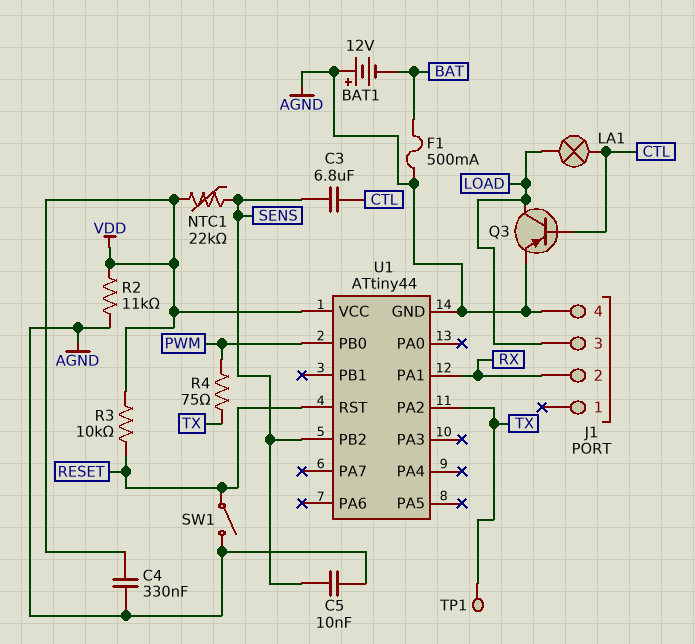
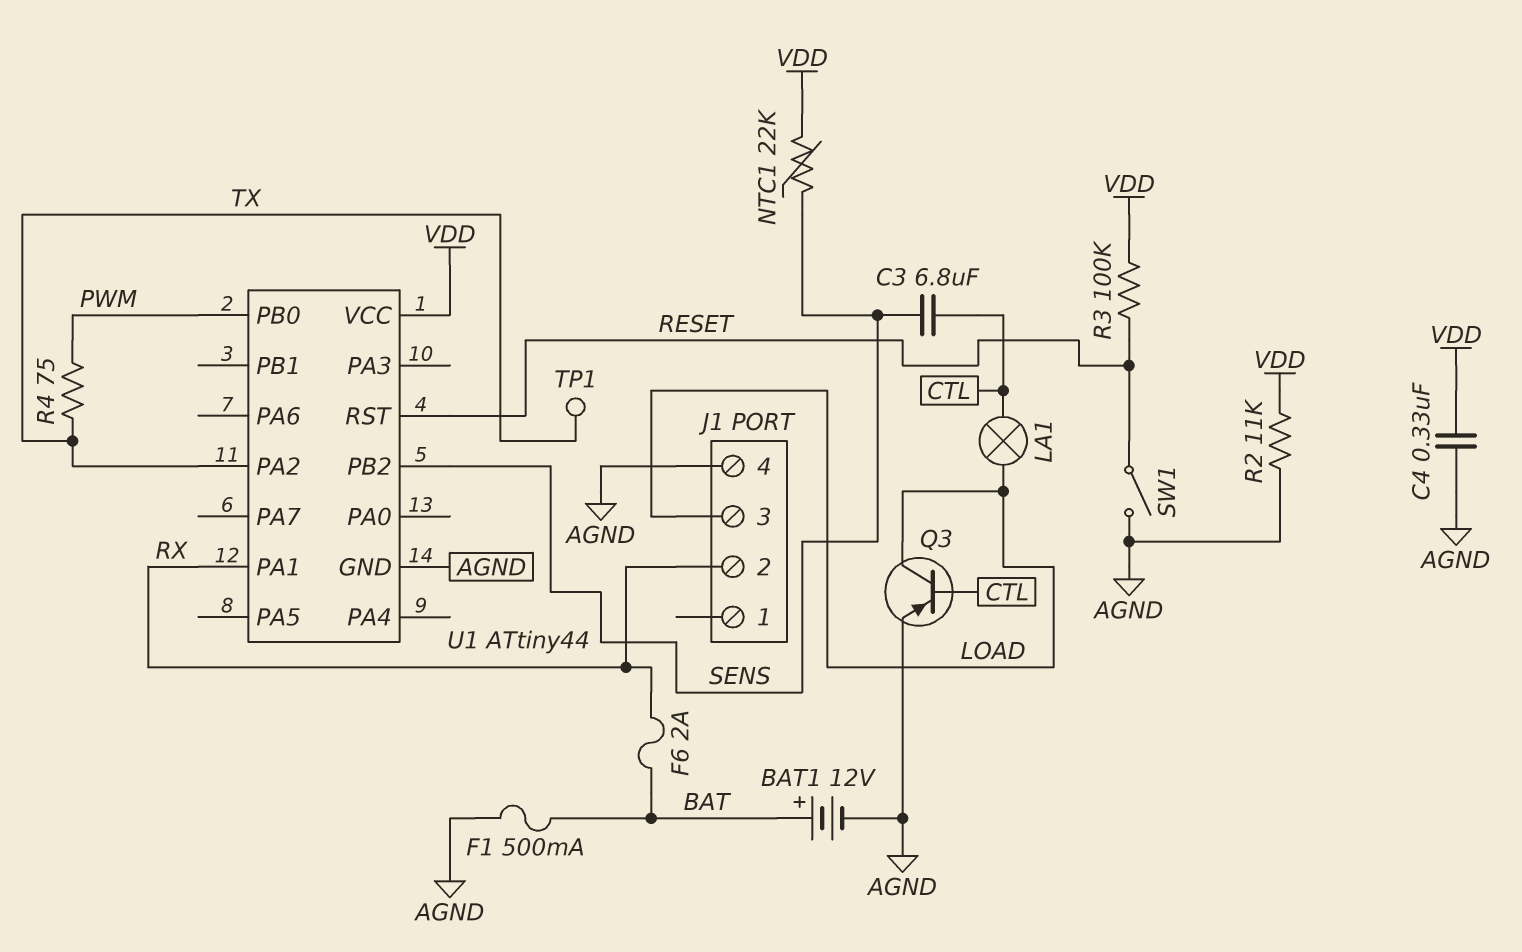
BAT1: 12V (plus AGND, minus BAT) -> 12V (plus BAT, minus AGND)
C5: 10nF (AGND, SENS) -> none
F6: none -> 2A (BAT, RX)
R3: 10k (RESET, VDD) -> 100k (RESET, VDD)

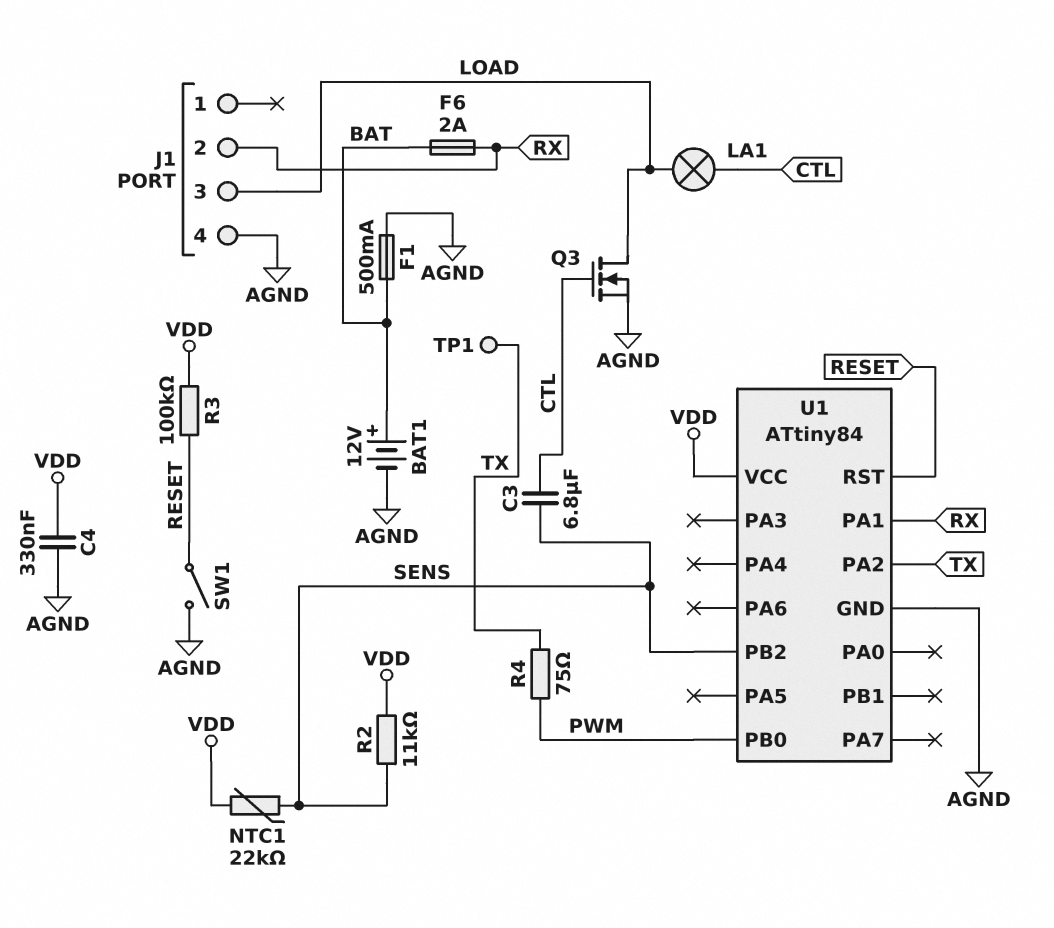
Q3: PNP (B CTL, C LOAD, E AGND) -> NMOS (G CTL, D LOAD, S AGND)
R2: 11k (AGND, VDD) -> 11k (SENS, VDD)
U1: ATtiny44 -> ATtiny84

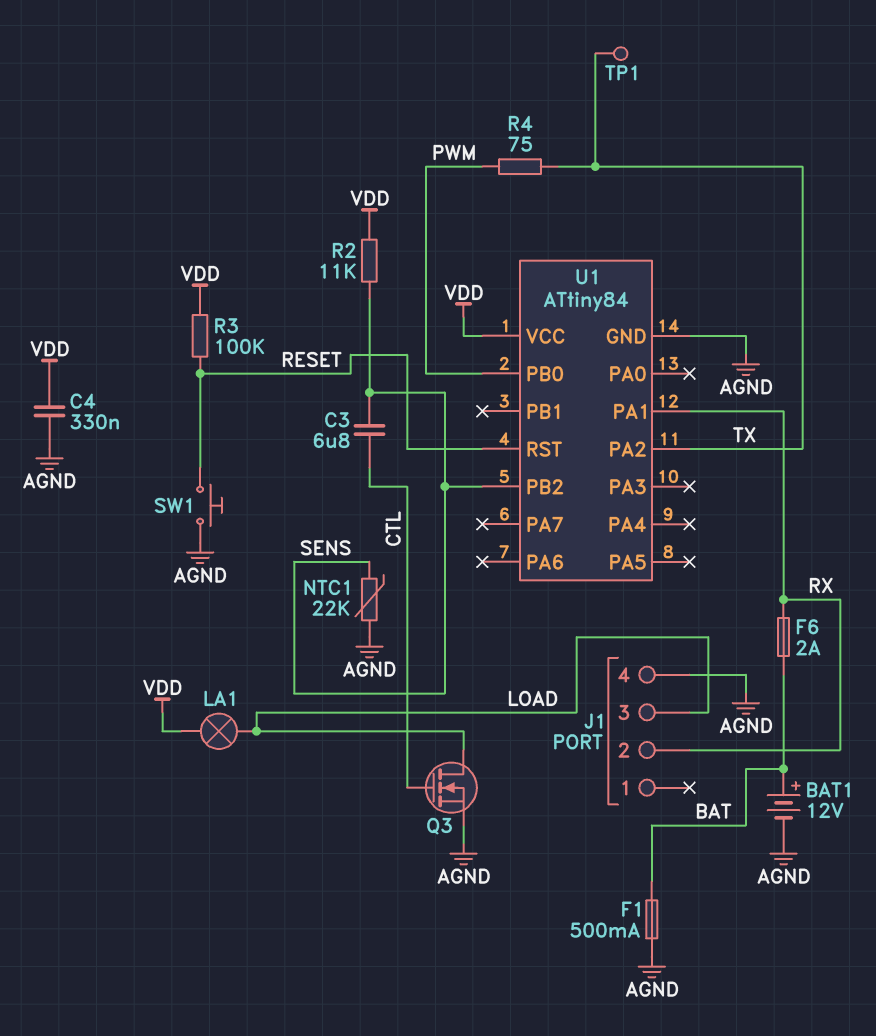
LA1: lamp (CTL, LOAD) -> lamp (LOAD, VDD)
NTC1: 22k (SENS, VDD) -> 22k (AGND, SENS)
SW1: switch (AGND, RESET) -> button (AGND, RESET)

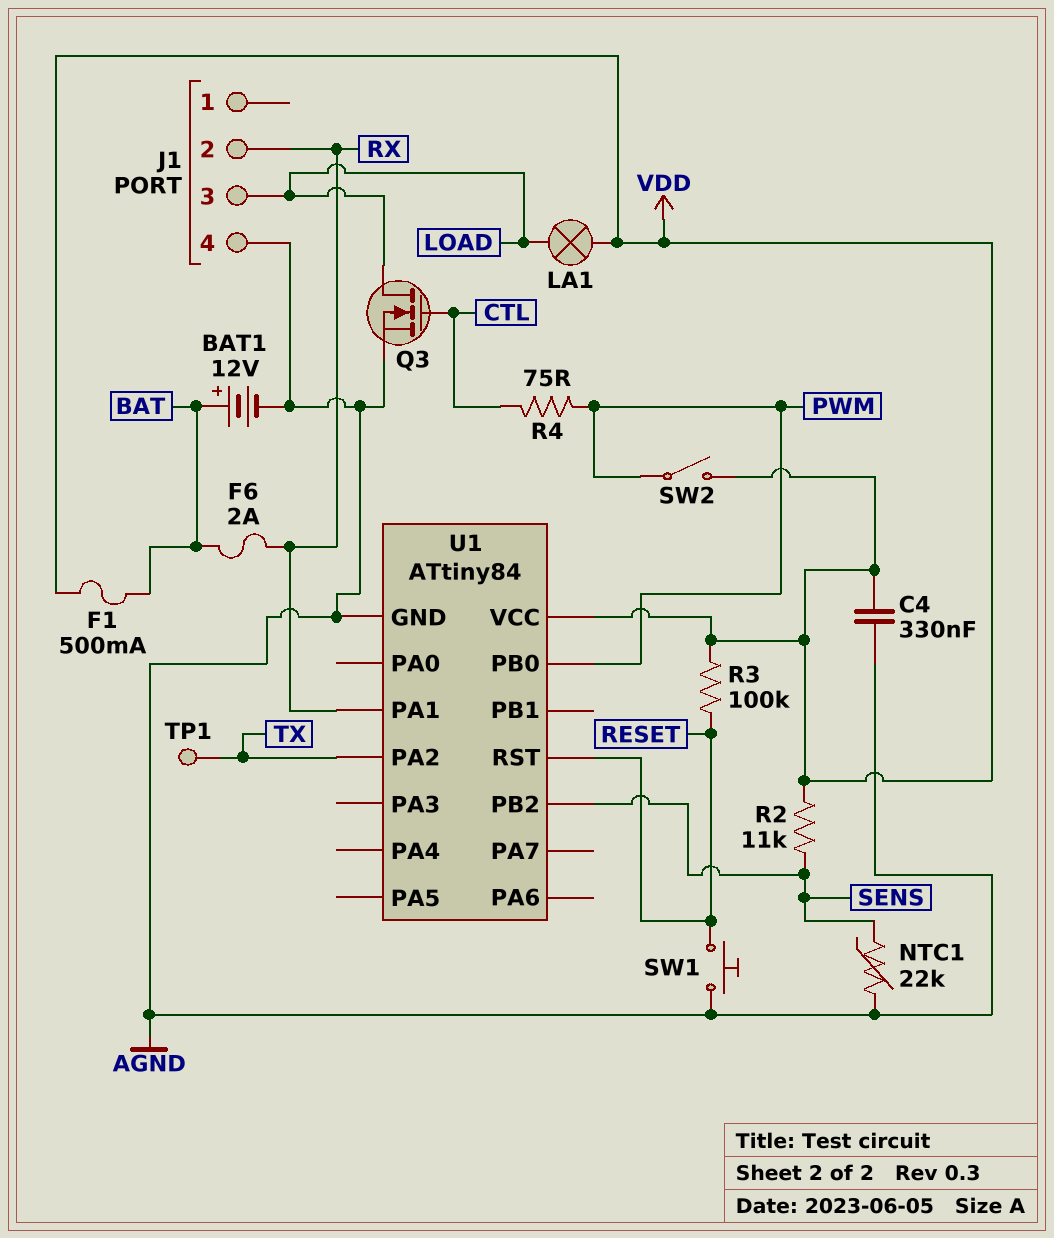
C3: 6.8uF (CTL, SENS) -> none
F1: 500mA (AGND, BAT) -> 500mA (BAT, VDD)
R4: 75 (PWM, TX) -> 75 (CTL, PWM)
SW2: none -> switch (PWM, VDD)

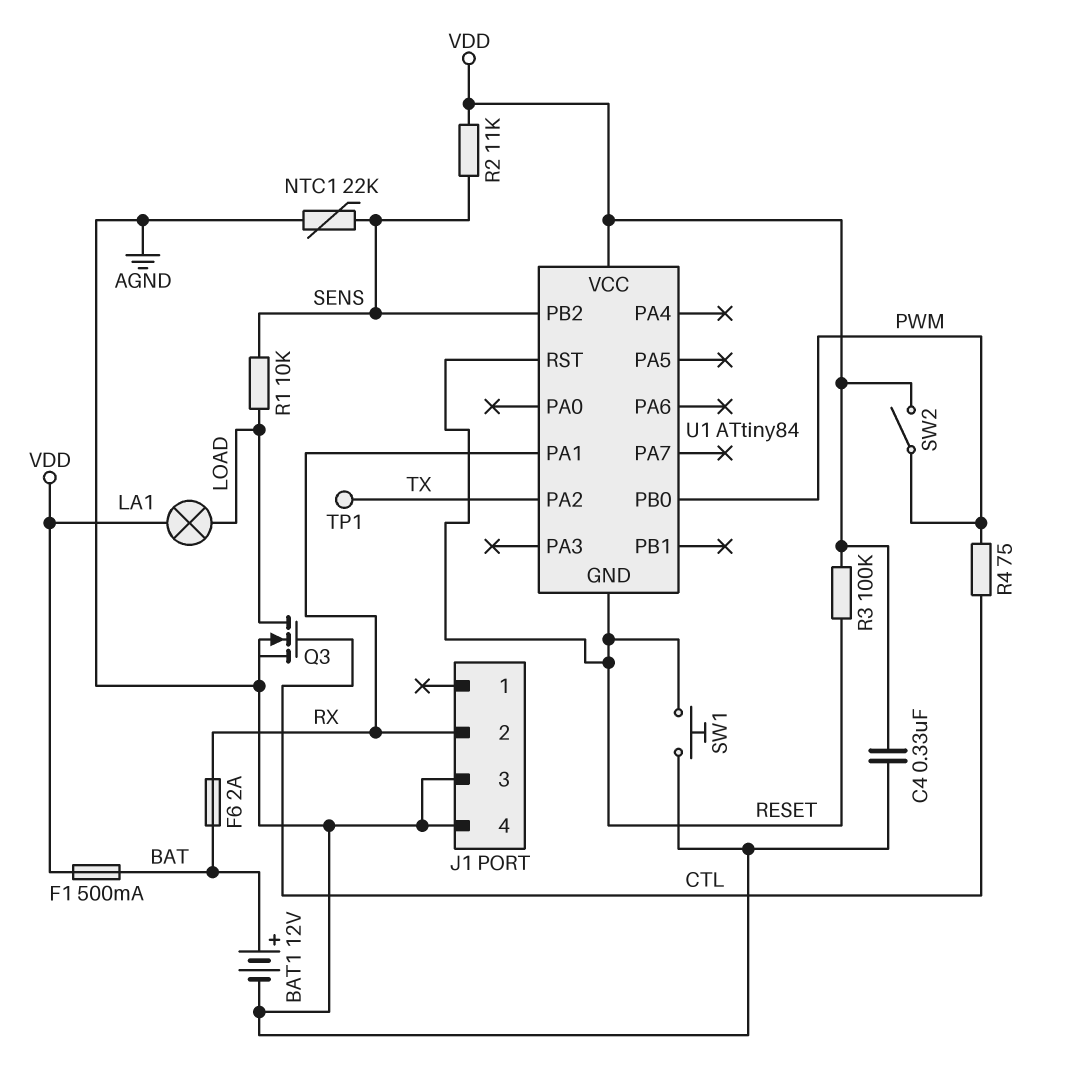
J1 pin 3: LOAD -> AGND
R1: none -> 10k (LOAD, SENS)
U1 pin GND: AGND -> RESET

